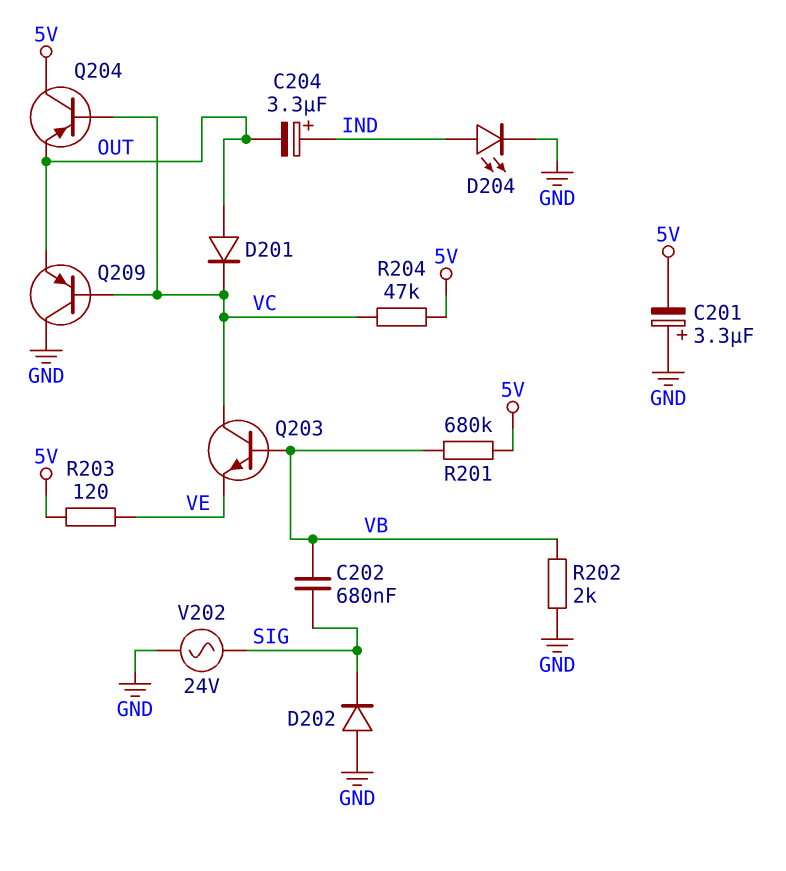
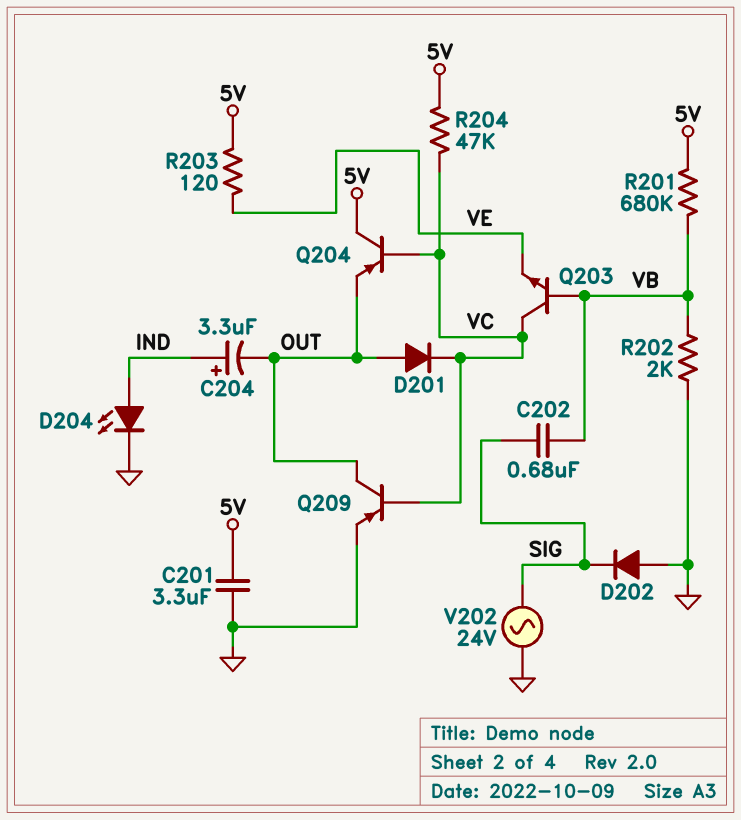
C201: 3.3uF (plus GND, minus 5V) -> 3.3uF (5V, GND)
Q209: PNP (B VC, C GND, E OUT) -> PNP (B VC, C OUT, E GND)

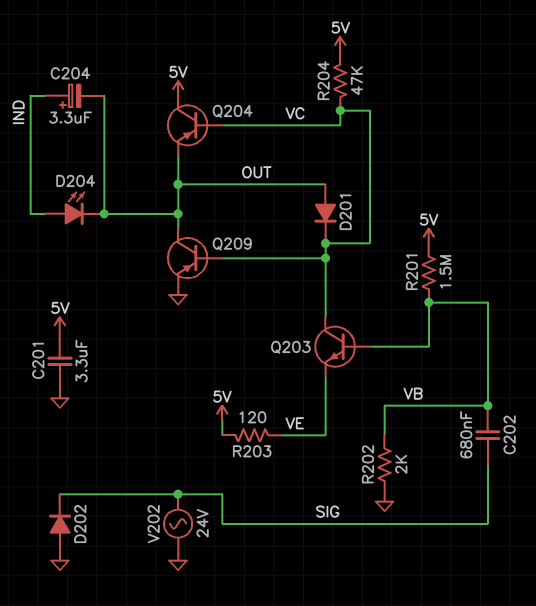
D204: LED (A IND, K GND) -> LED (A IND, K OUT)
R201: 680k (5V, VB) -> 1.5M (5V, VB)

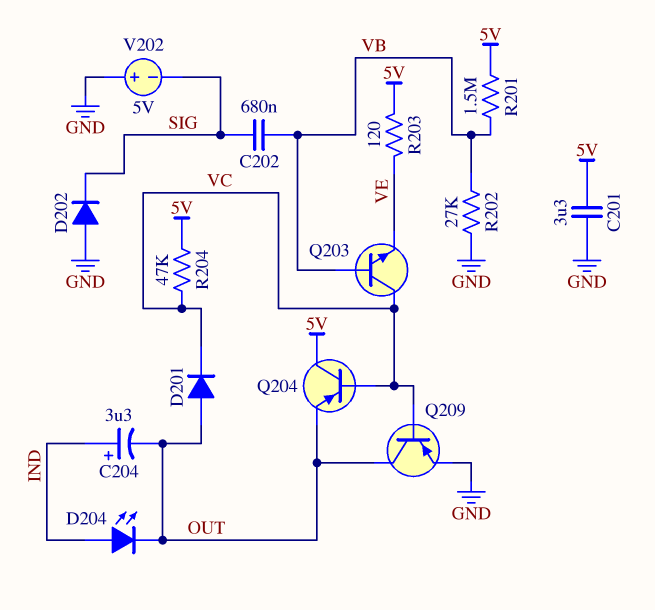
R202: 2k (GND, VB) -> 27k (GND, VB)
V202: AC 24V (GND, SIG) -> 5V (plus GND, minus SIG)

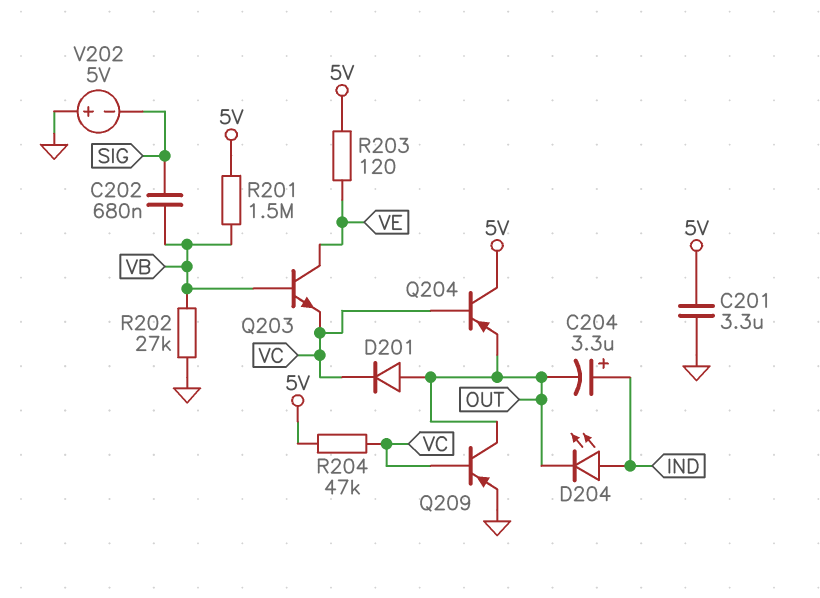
D202: diode (A GND, K SIG) -> none
Q203: NPN (B VB, C VC, E VE) -> NPN (B VB, C VE, E VC)

